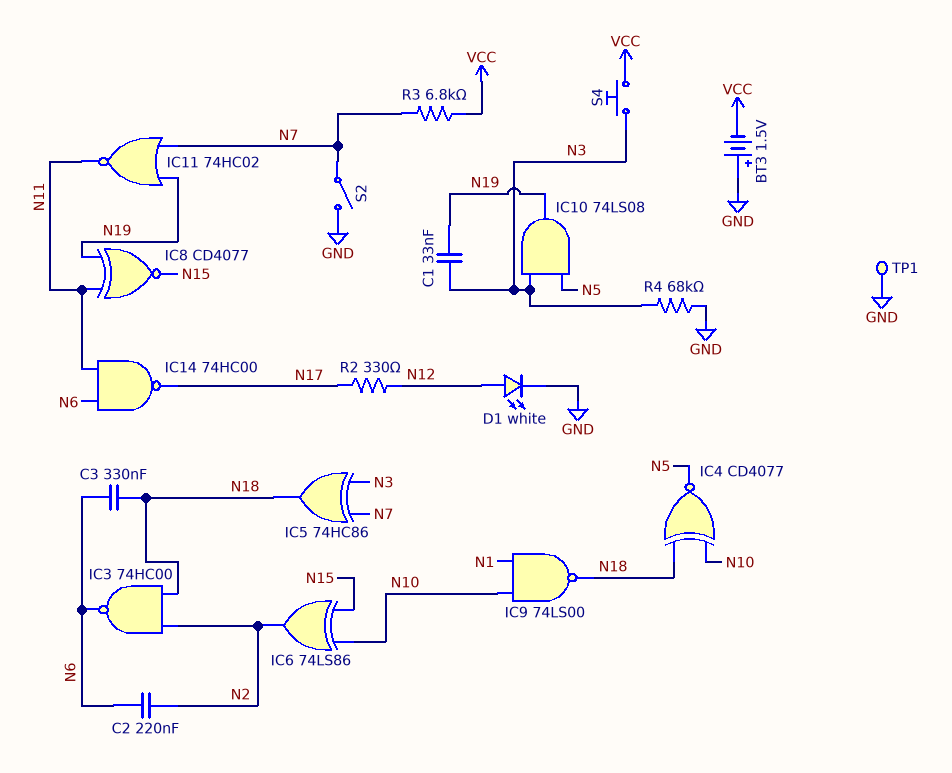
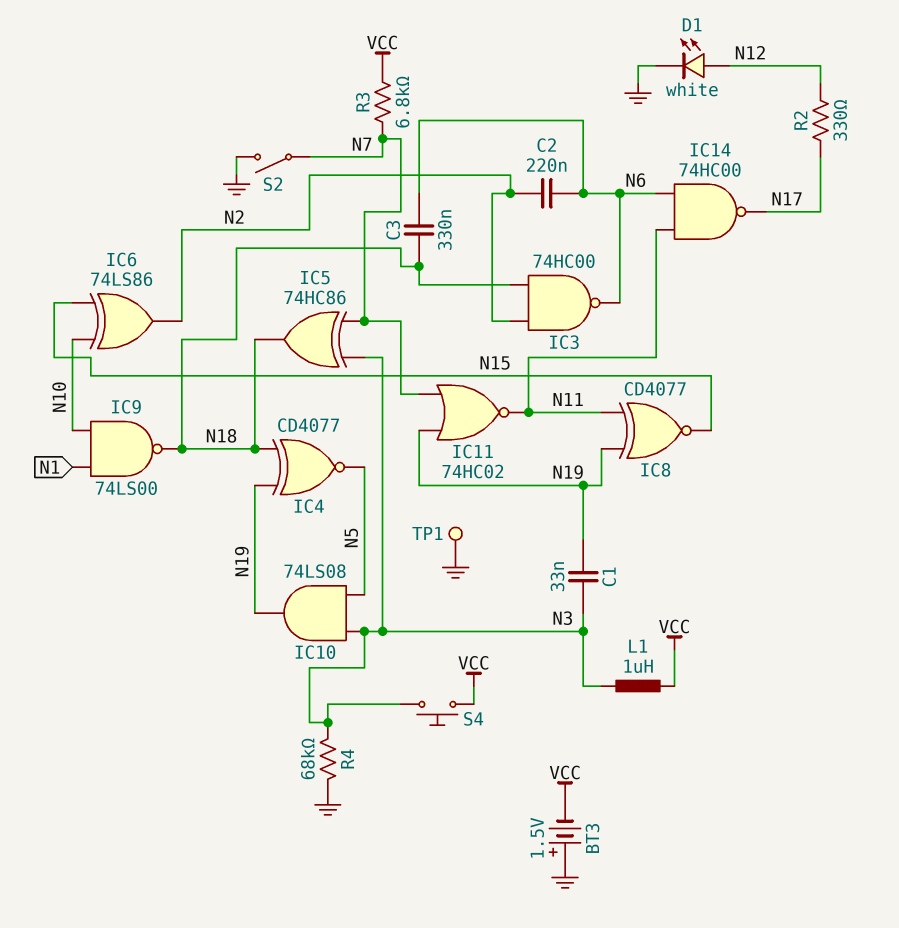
IC4: XNOR CD4077 (in N10, in N18, out N5) -> XNOR CD4077 (in N18, in N19, out N5)
L1: none -> 1uH (N3, VCC)

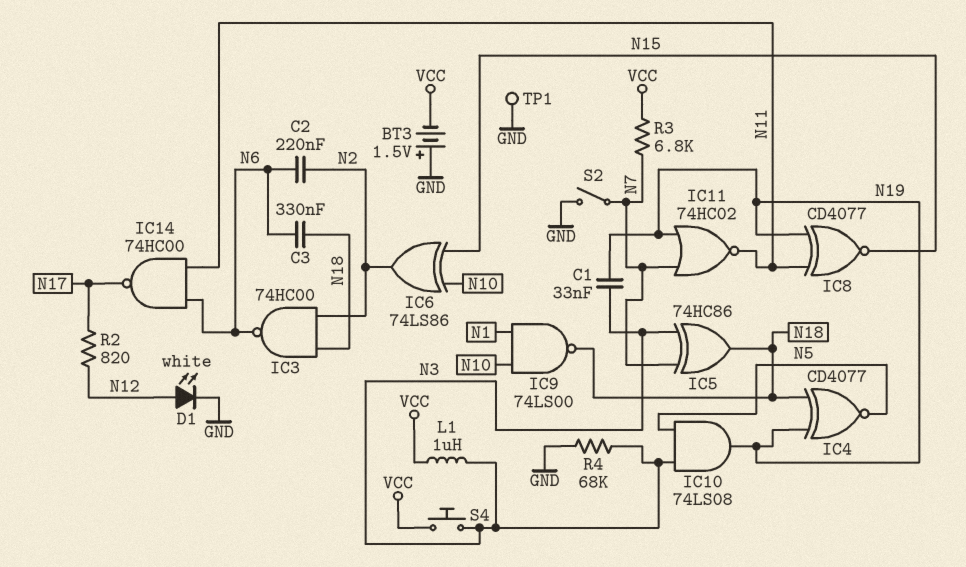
R2: 330 (N12, N17) -> 820 (N12, N17)

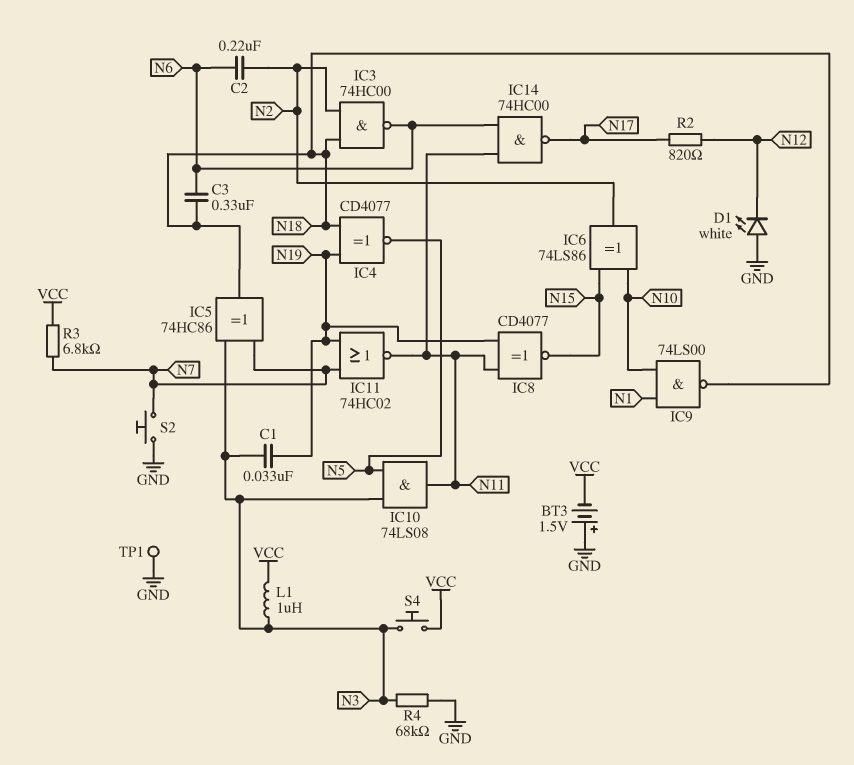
D1: LED white (A N12, K GND) -> LED white (A GND, K N12)
IC10: AND 74LS08 (in N3, in N5, out N19) -> AND 74LS08 (in N3, in N5, out N11)
S2: switch (GND, N7) -> button (GND, N7)

